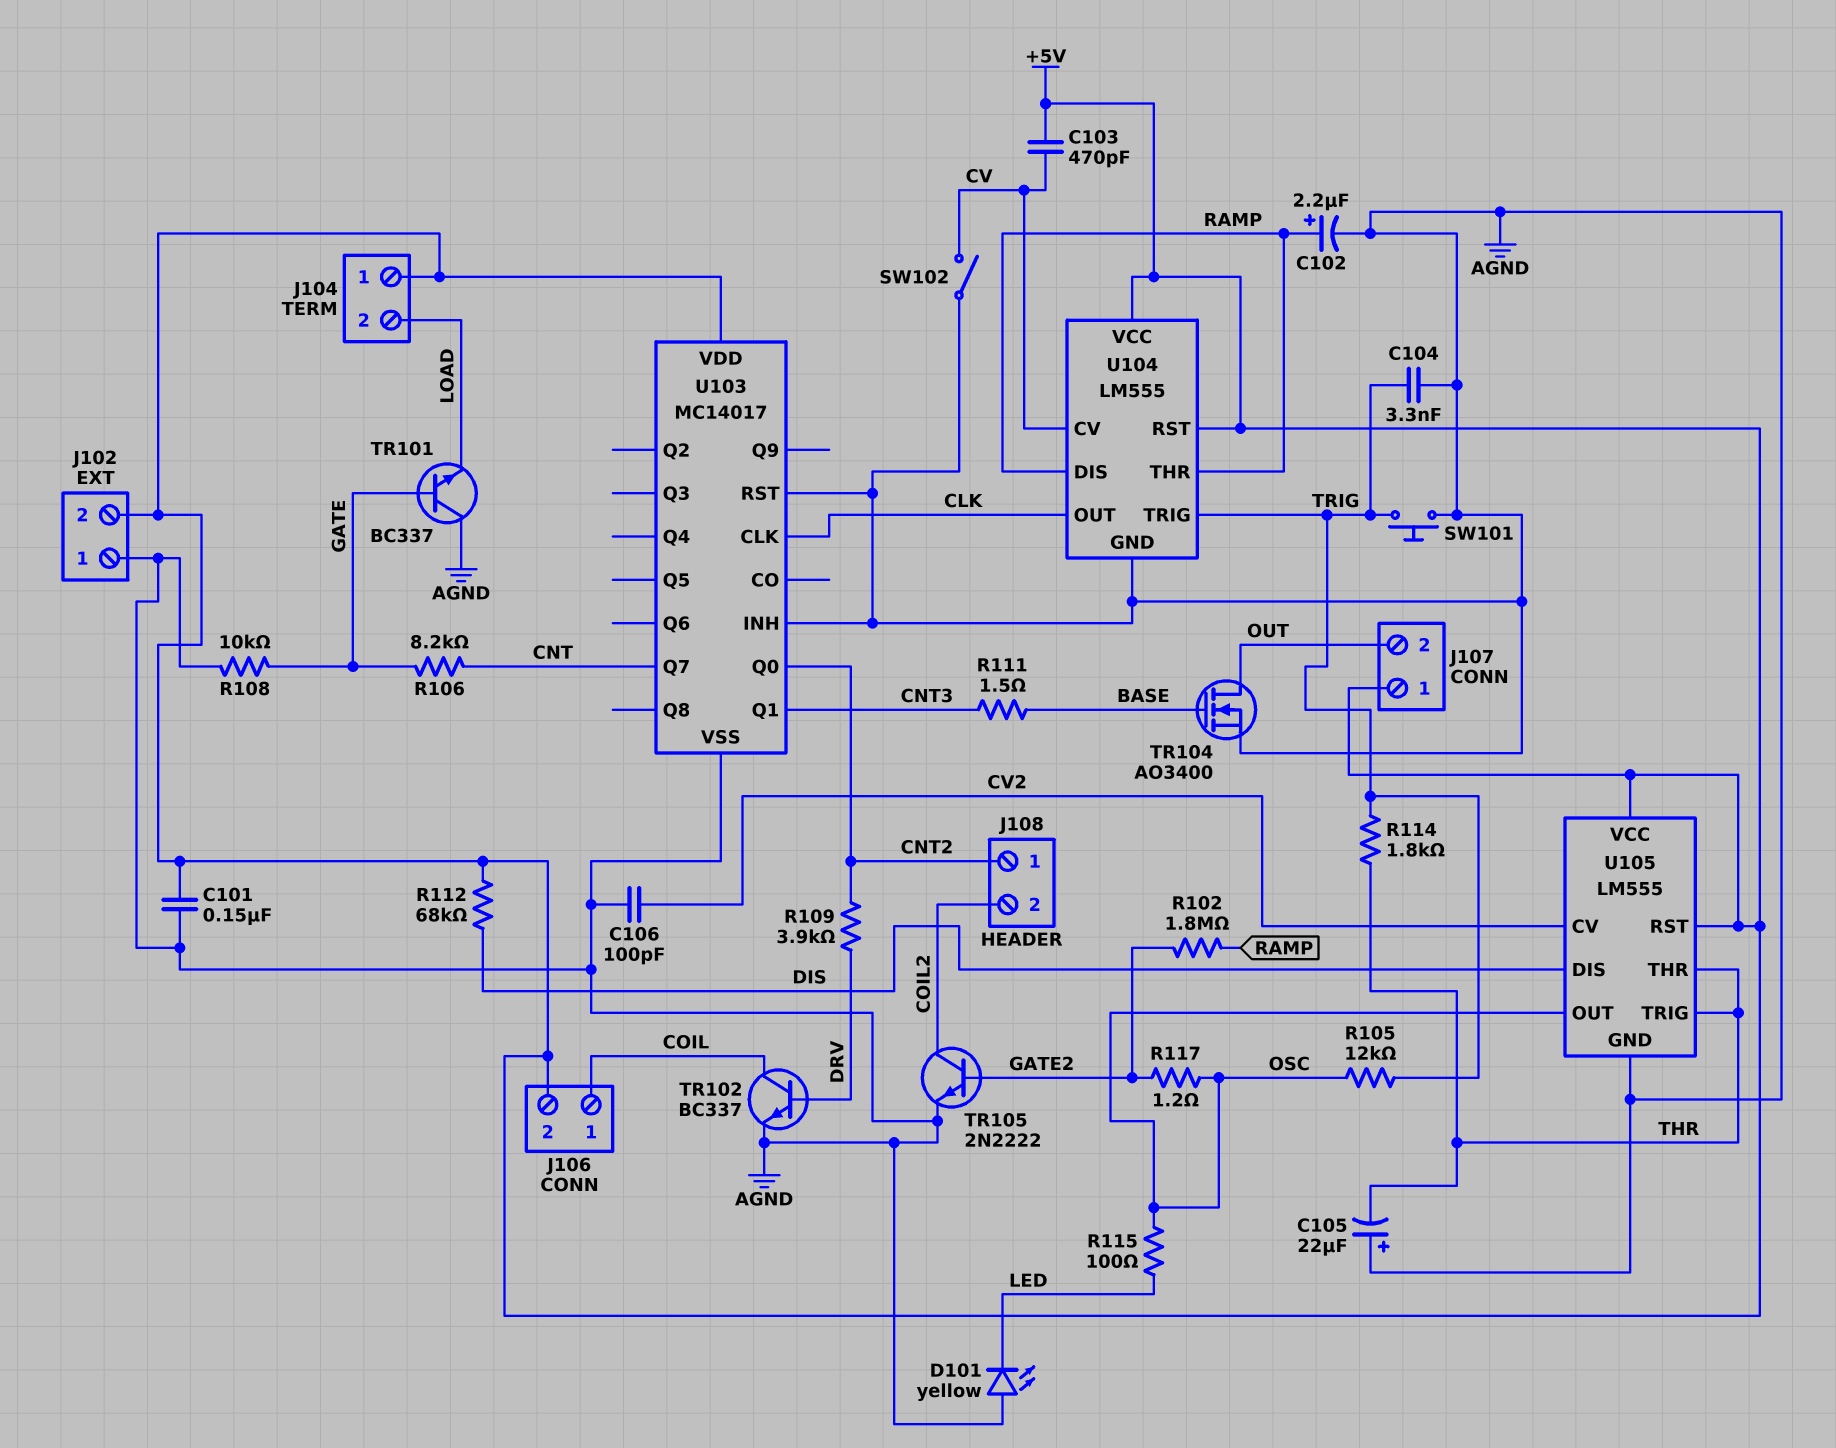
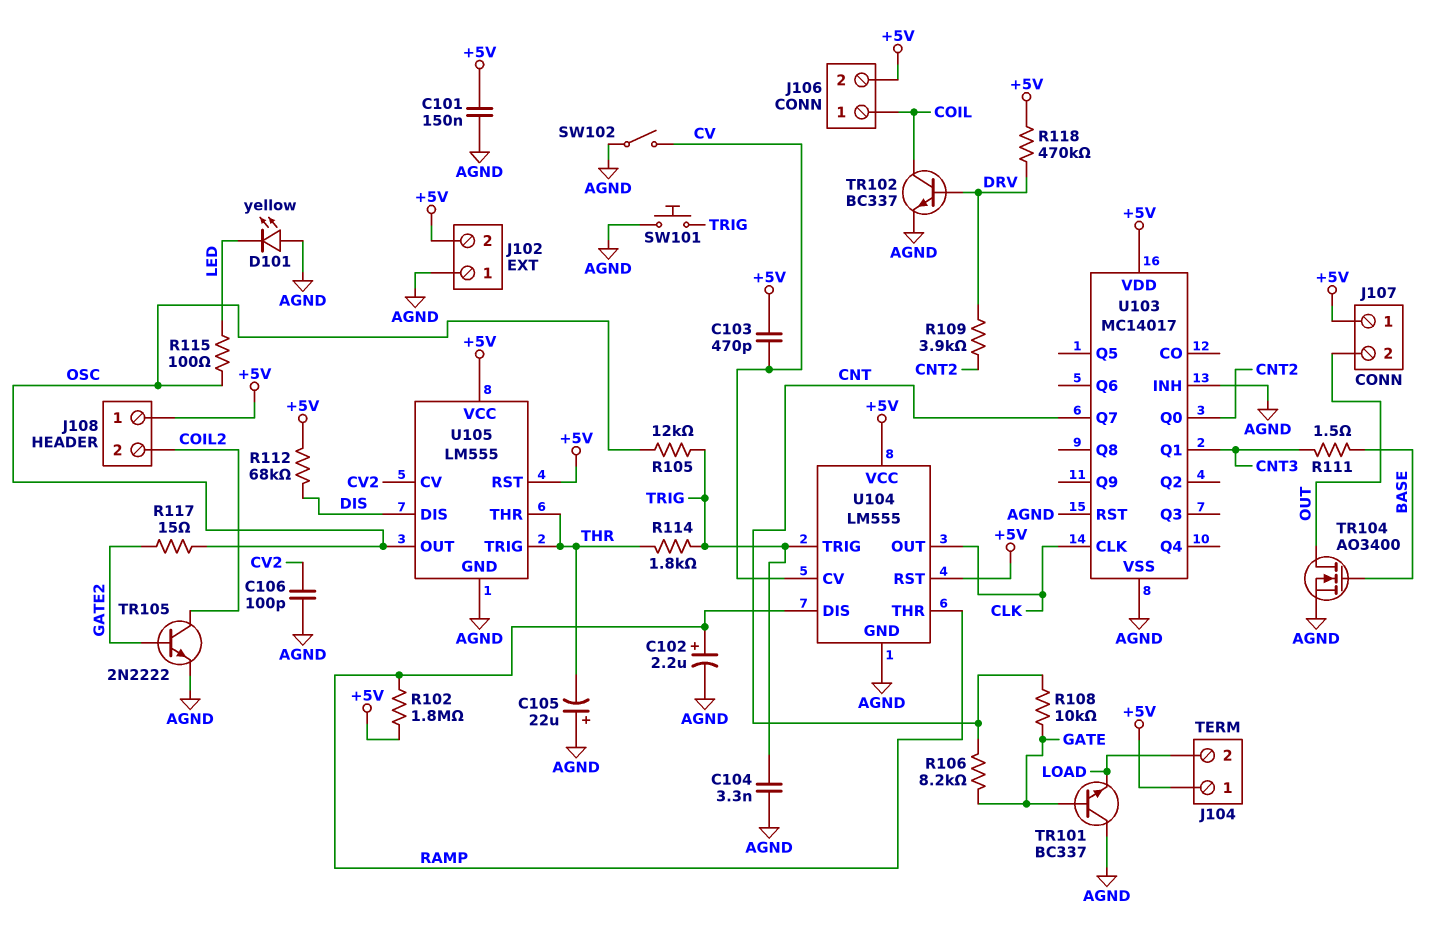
J108 pin 1: CNT2 -> +5V
R102: 1.8M (GATE2, RAMP) -> 1.8M (+5V, RAMP)
R108: 10k (AGND, GATE) -> 10k (CNT, GATE)
R117: 1.2 (GATE2, OSC) -> 15 (GATE2, OSC)
R118: none -> 470k (+5V, DRV)

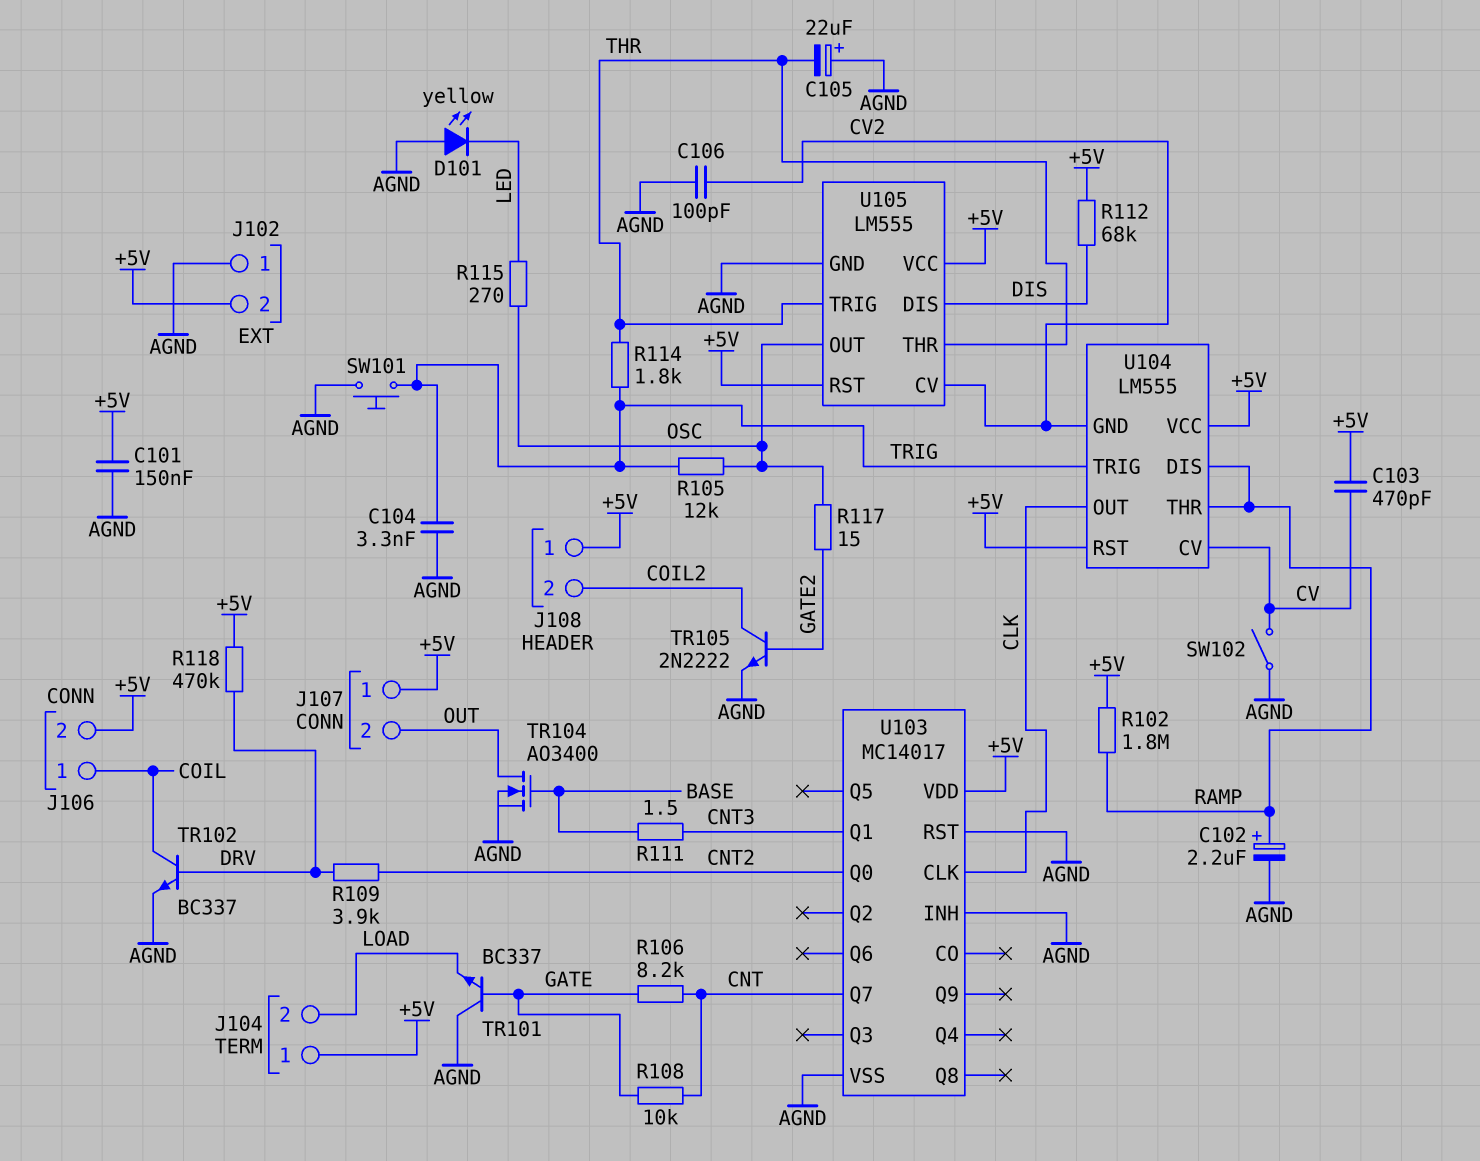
R115: 100 (LED, OSC) -> 270 (LED, OSC)
U104 pin GND: AGND -> CV2

